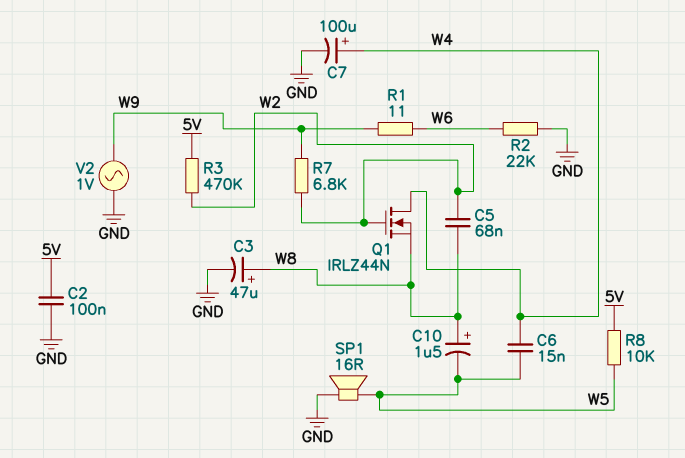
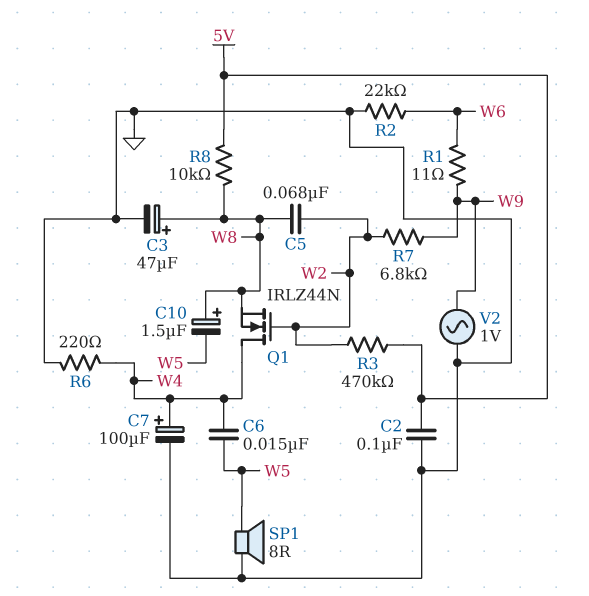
R6: none -> 220 (GND, W4)
R8: 10k (5V, W5) -> 10k (5V, W8)
SP1: speaker 16R (GND, W5) -> speaker 8R (GND, W5)

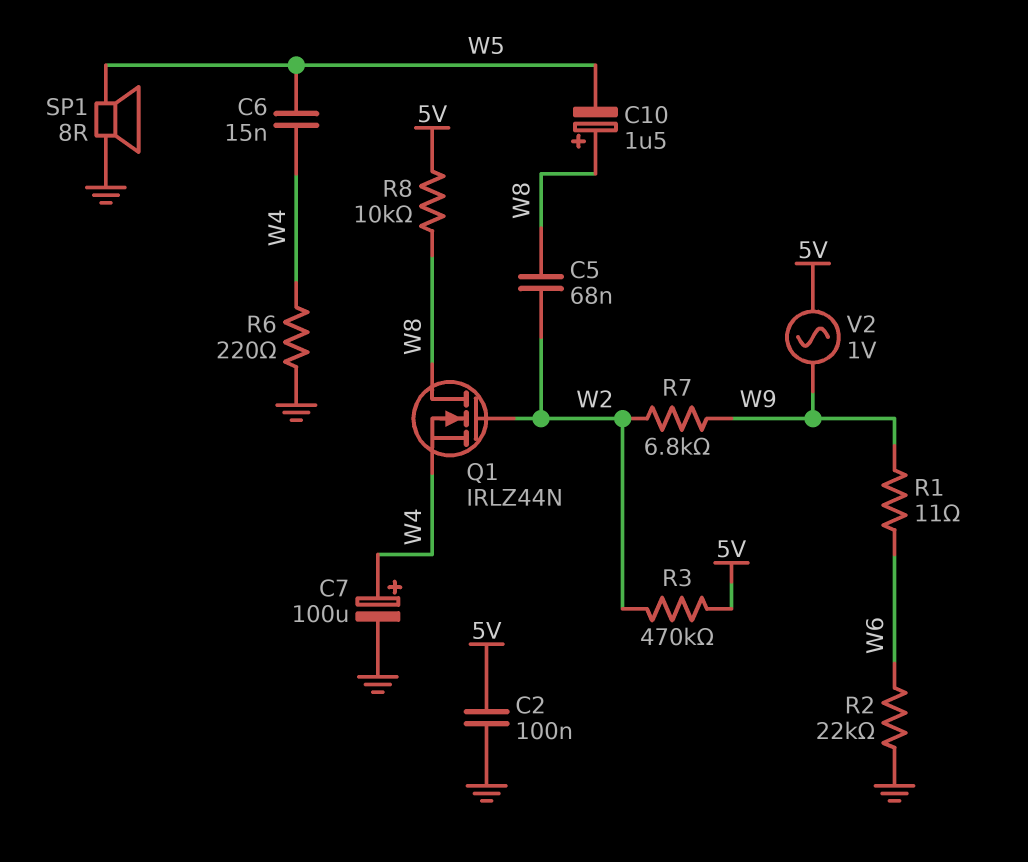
C3: 47uF (plus W8, minus GND) -> none
Q1: NMOS IRLZ44N (G W2, D W4, S W8) -> NMOS IRLZ44N (G W2, D W8, S W4)
V2: AC 1V (GND, W9) -> AC 1V (5V, W9)

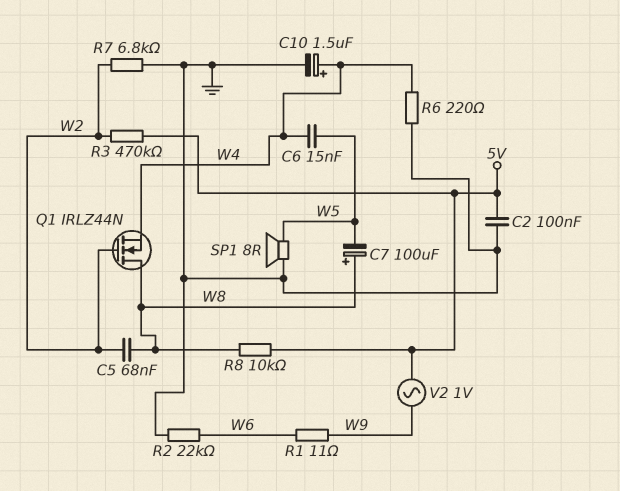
C7: 100uF (plus W4, minus GND) -> 100uF (plus W8, minus W5)
C10: 1.5uF (plus W8, minus W5) -> 1.5uF (plus W4, minus GND)
R7: 6.8k (W2, W9) -> 6.8k (GND, W2)

